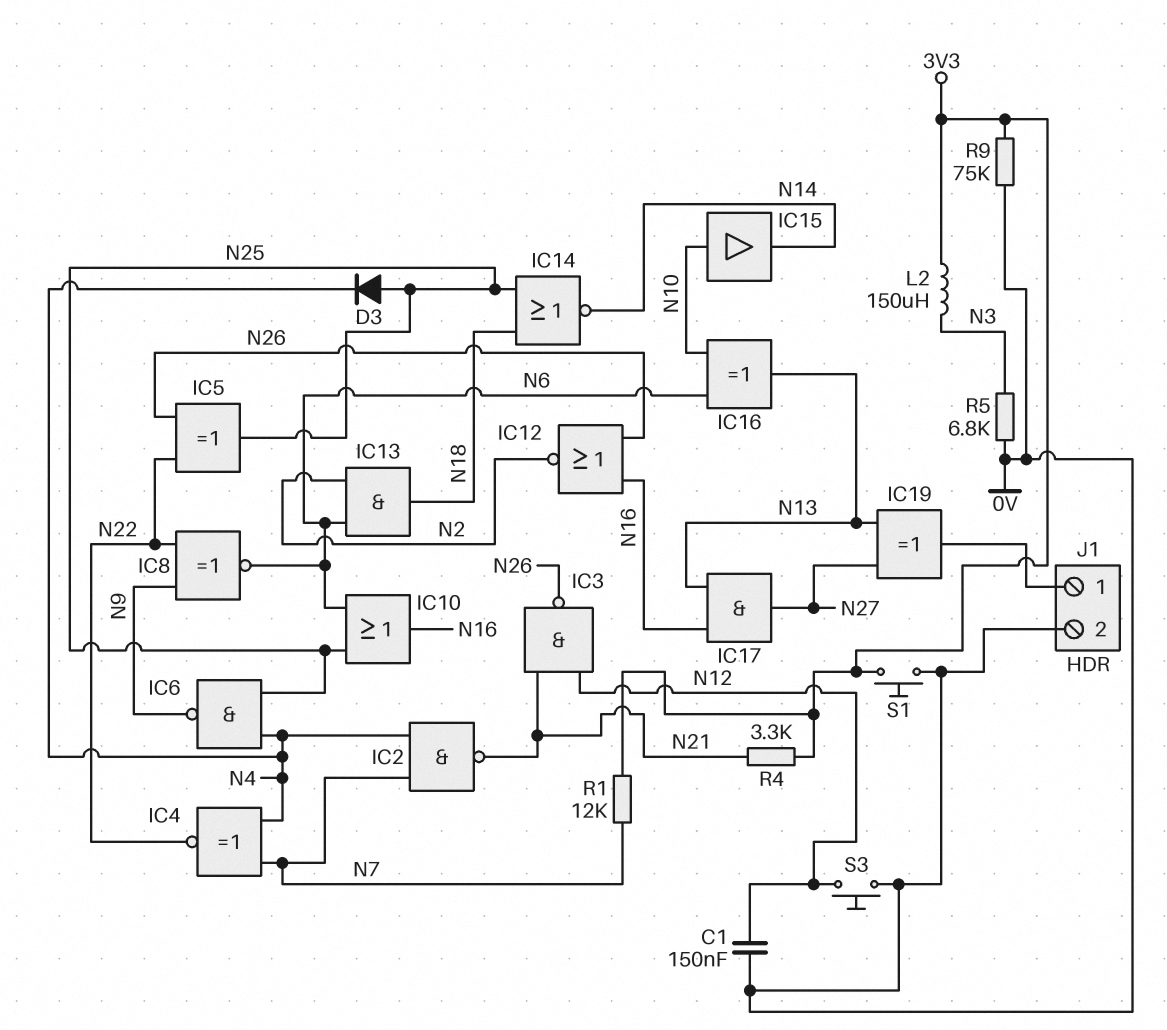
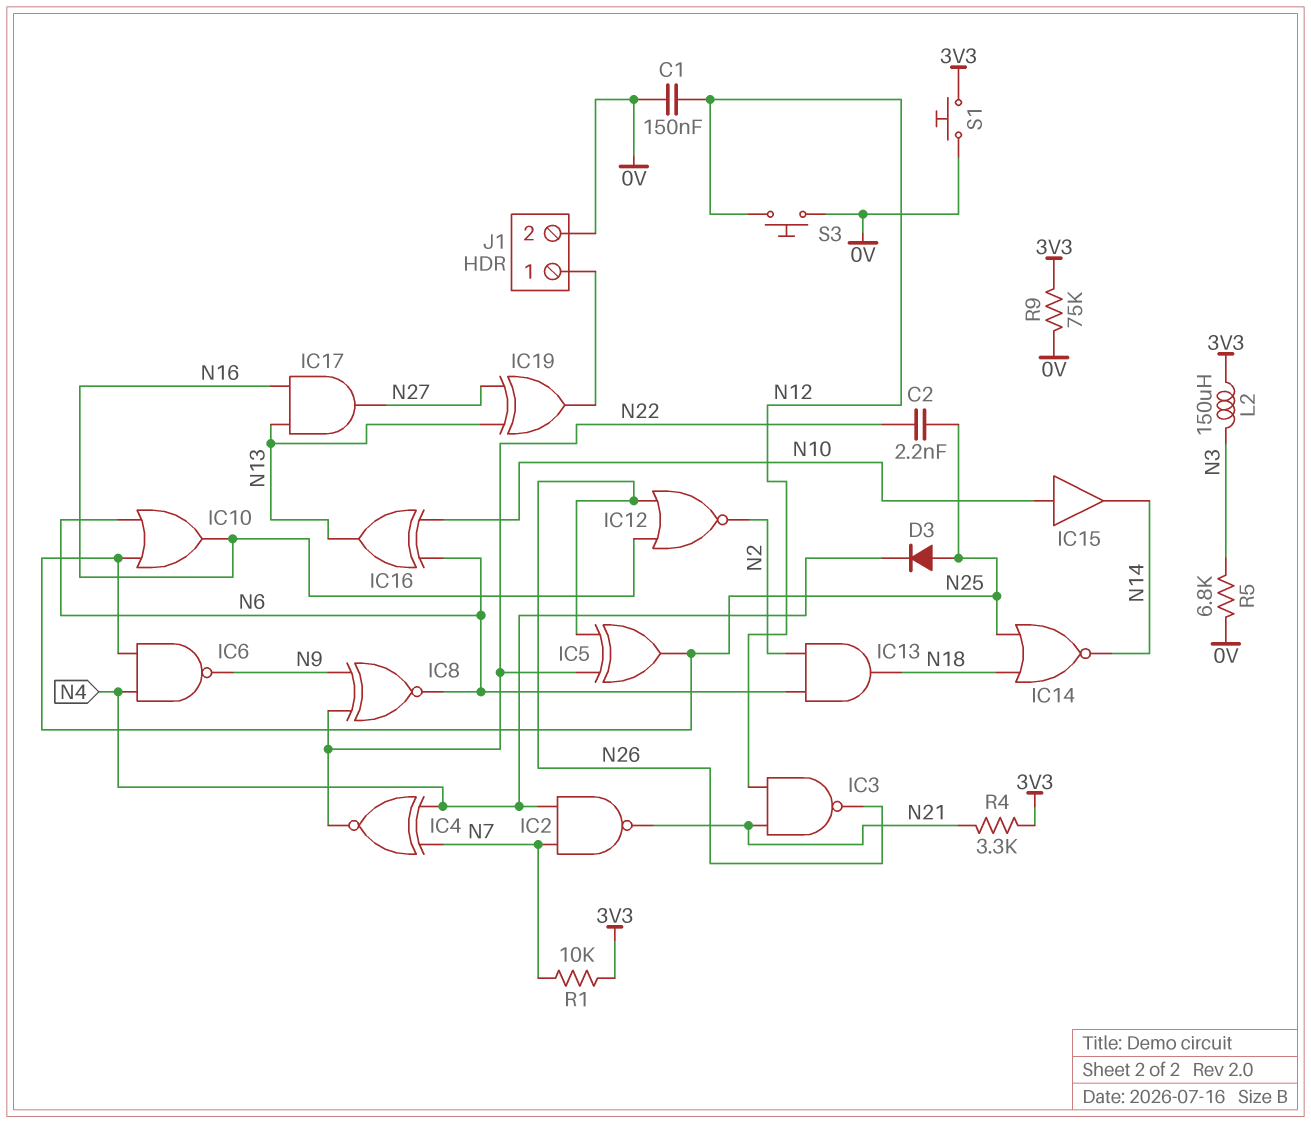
C2: none -> 2.2nF (N22, N25)
R1: 12k (3V3, N7) -> 10k (3V3, N7)

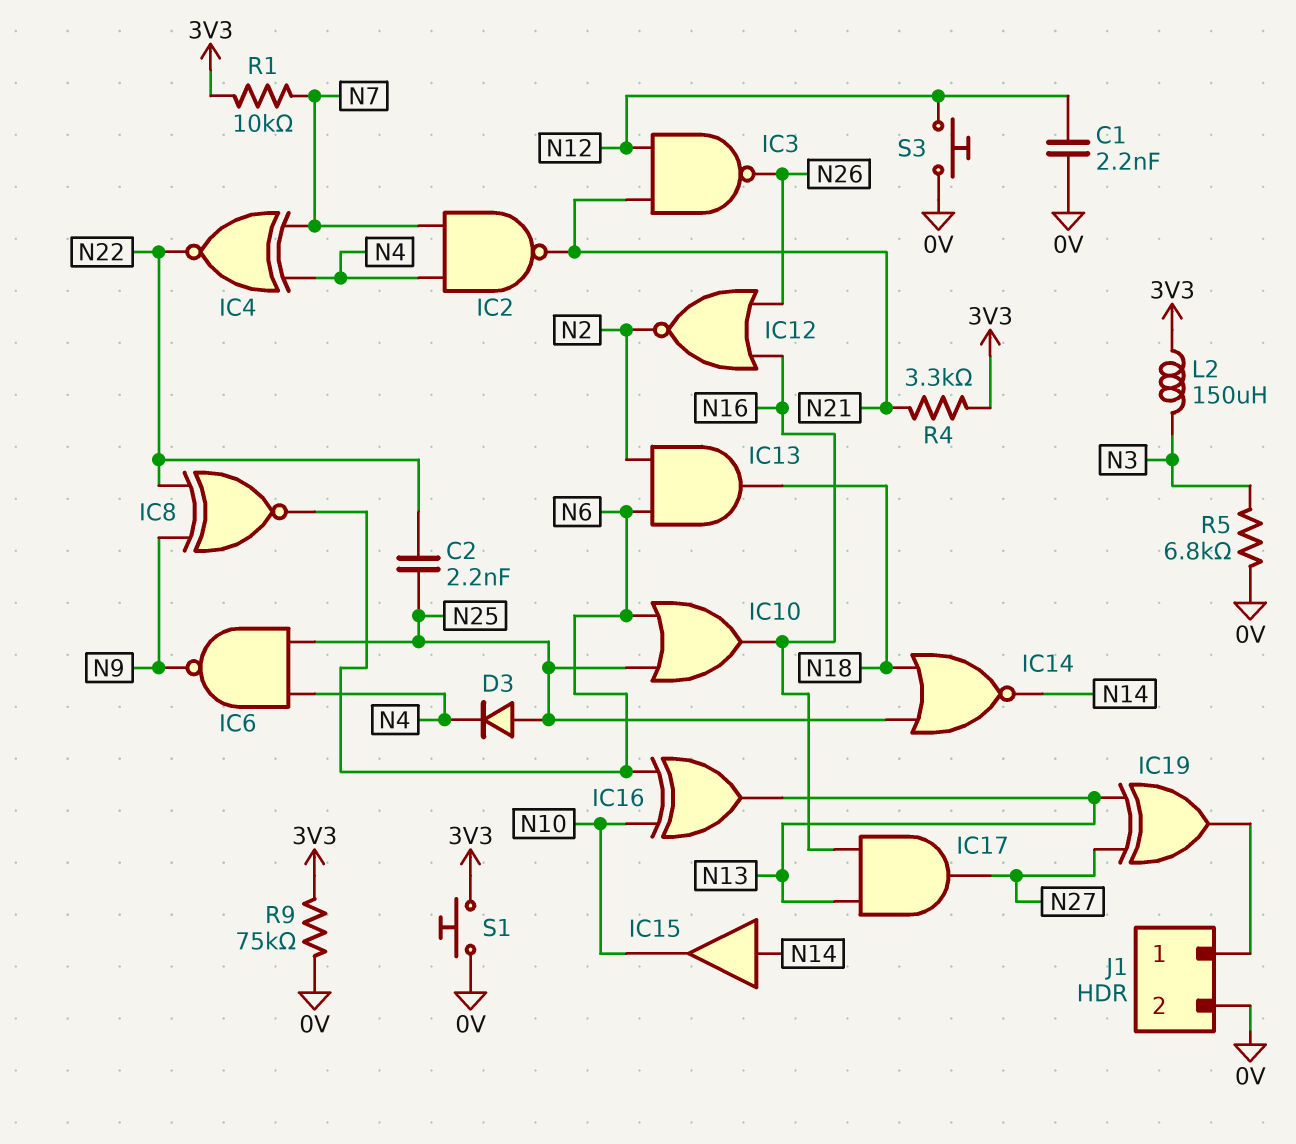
C1: 150nF (0V, N12) -> 2.2nF (0V, N12)
IC5: XOR (in N22, in N26, out N25) -> none
IC15: buffer (in N10, out N14) -> buffer (in N14, out N10)

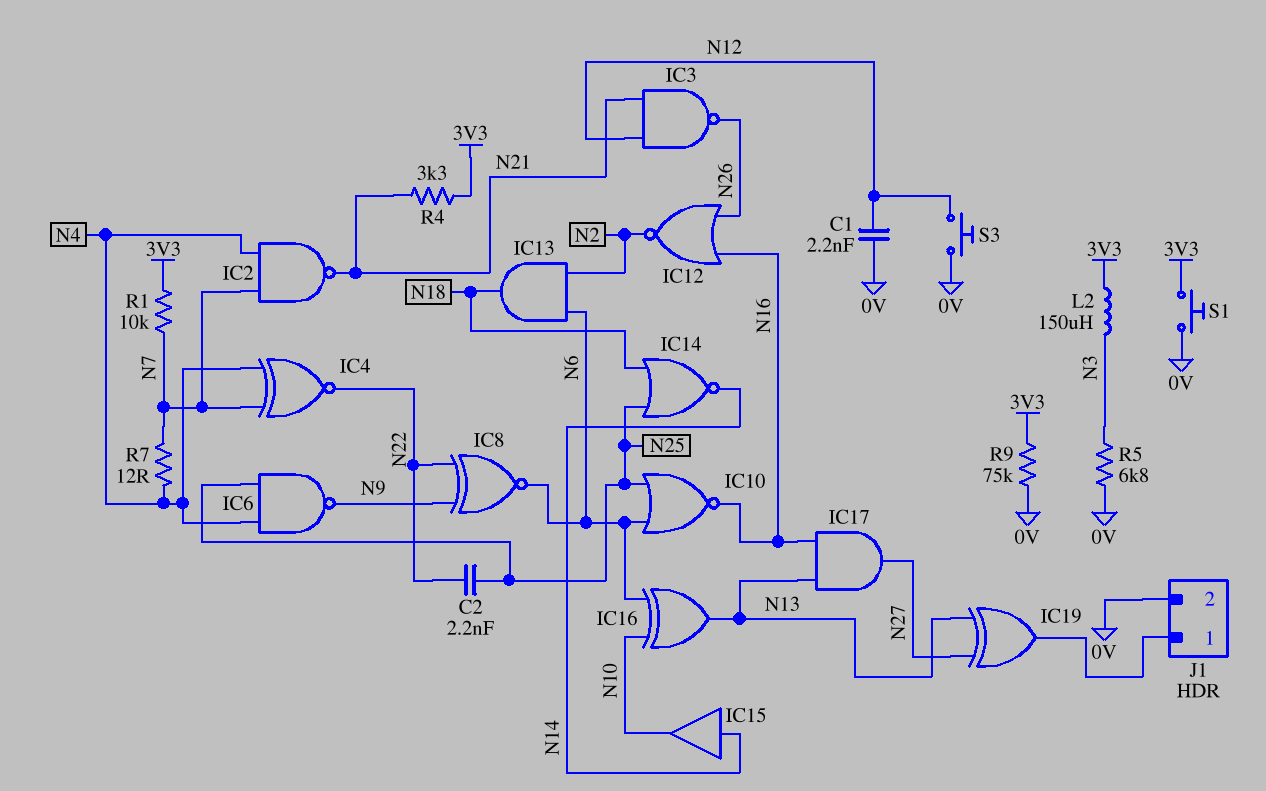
D3: diode (A N25, K N4) -> none
IC10: OR (in N6, in N25, out N16) -> NOR (in N6, in N25, out N16)
R7: none -> 12 (N4, N7)

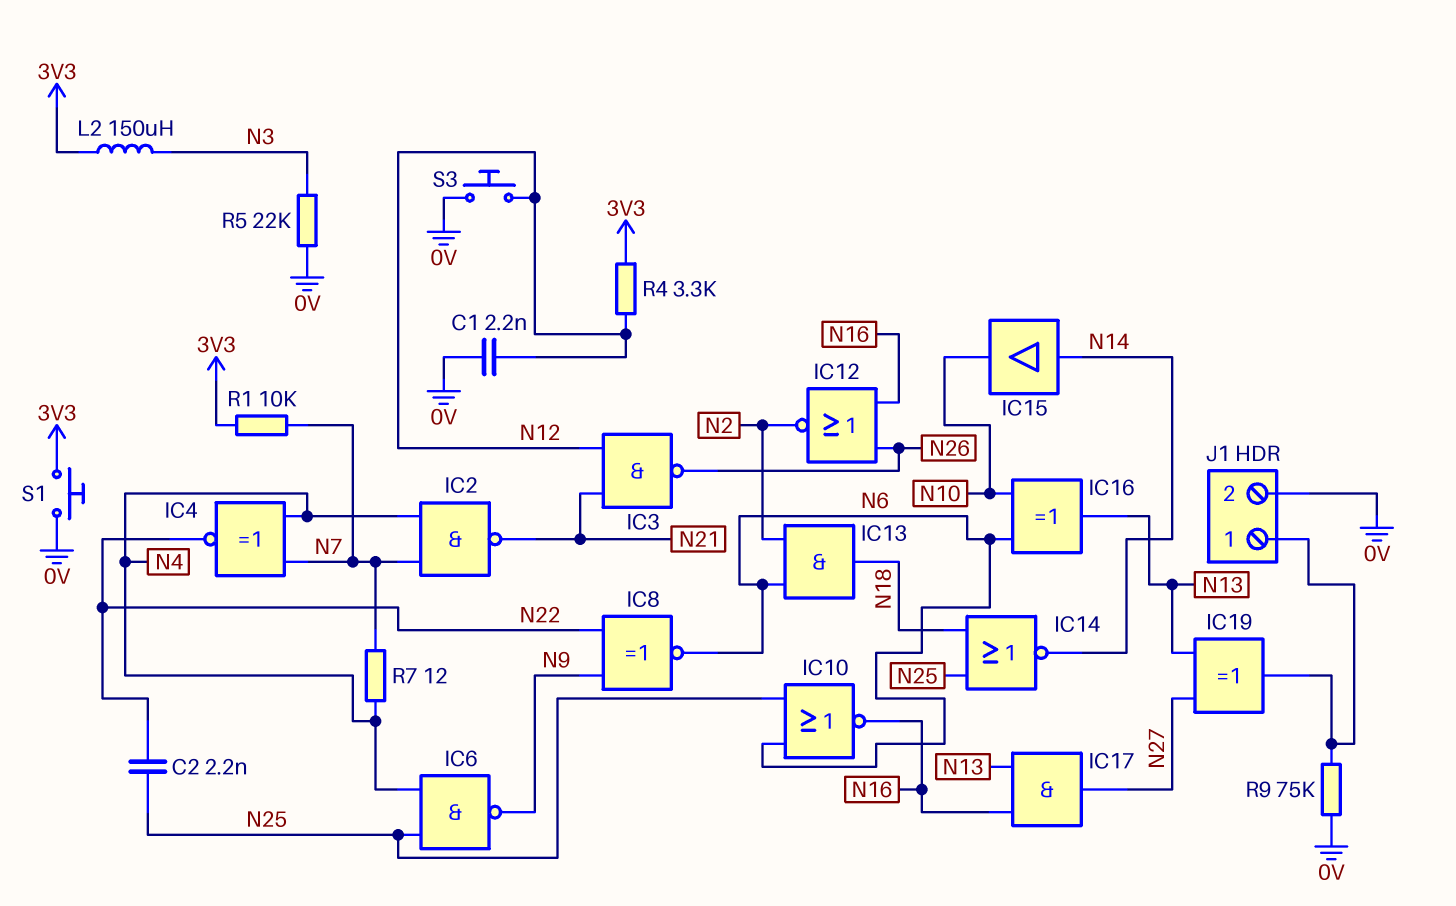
R4: 3.3k (3V3, N21) -> 3.3k (3V3, N12)
R5: 6.8k (0V, N3) -> 22k (0V, N3)
R9: 75k (0V, 3V3) -> 75k (0V, J1/1)

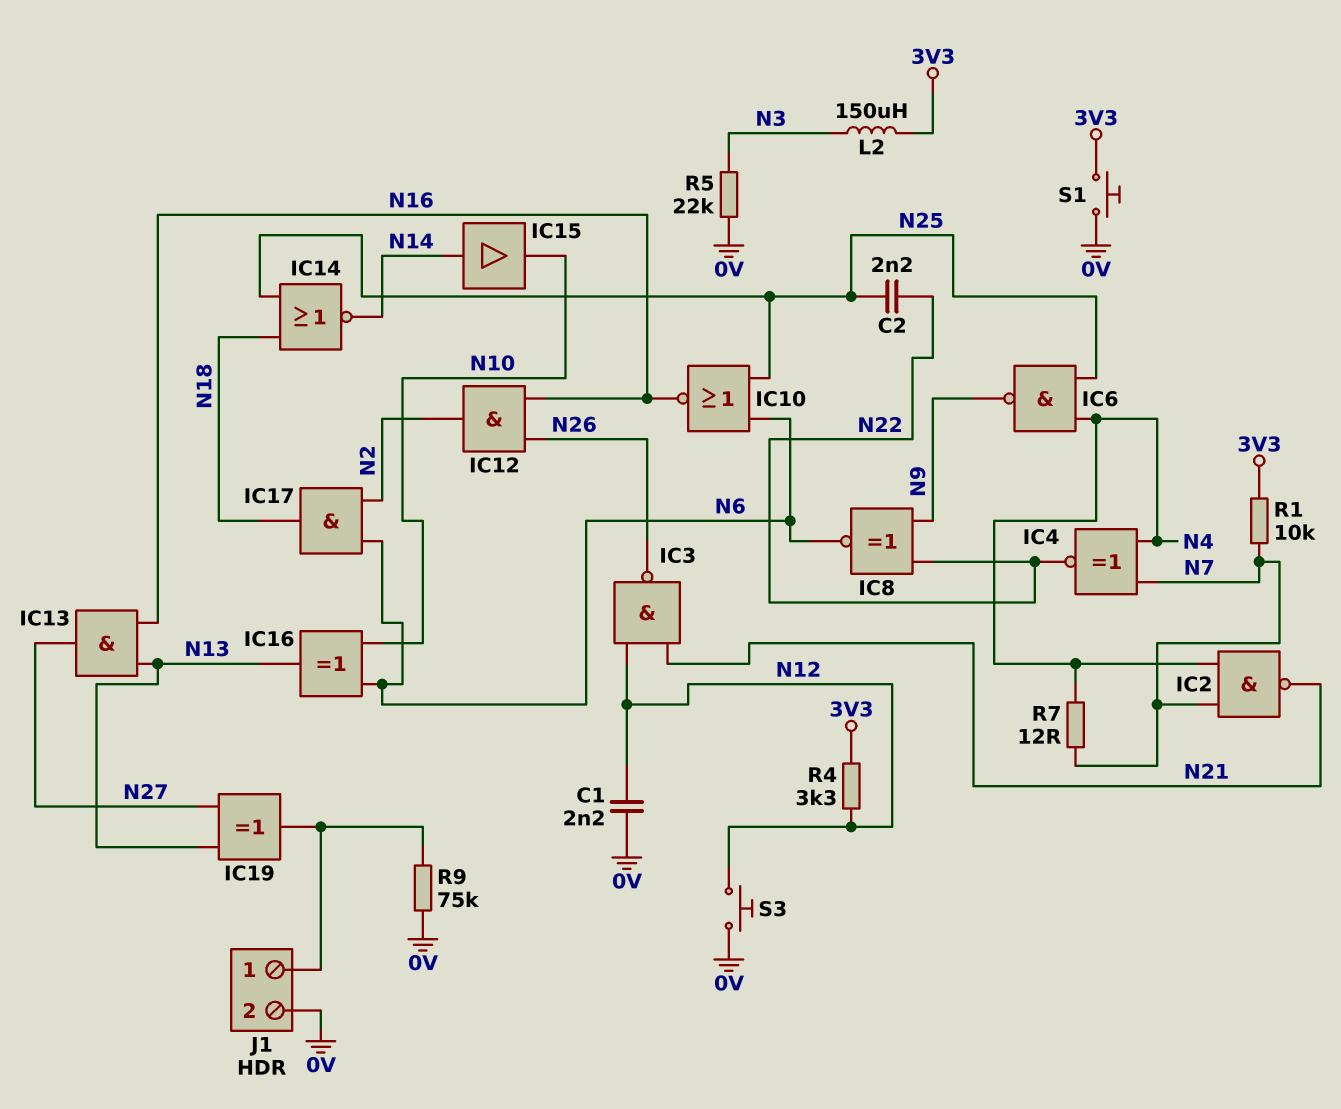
IC12: NOR (in N16, in N26, out N2) -> AND (in N16, in N26, out N2)
IC13: AND (in N2, in N6, out N18) -> AND (in N13, in N16, out N27)
IC17: AND (in N13, in N16, out N27) -> AND (in N2, in N6, out N18)

